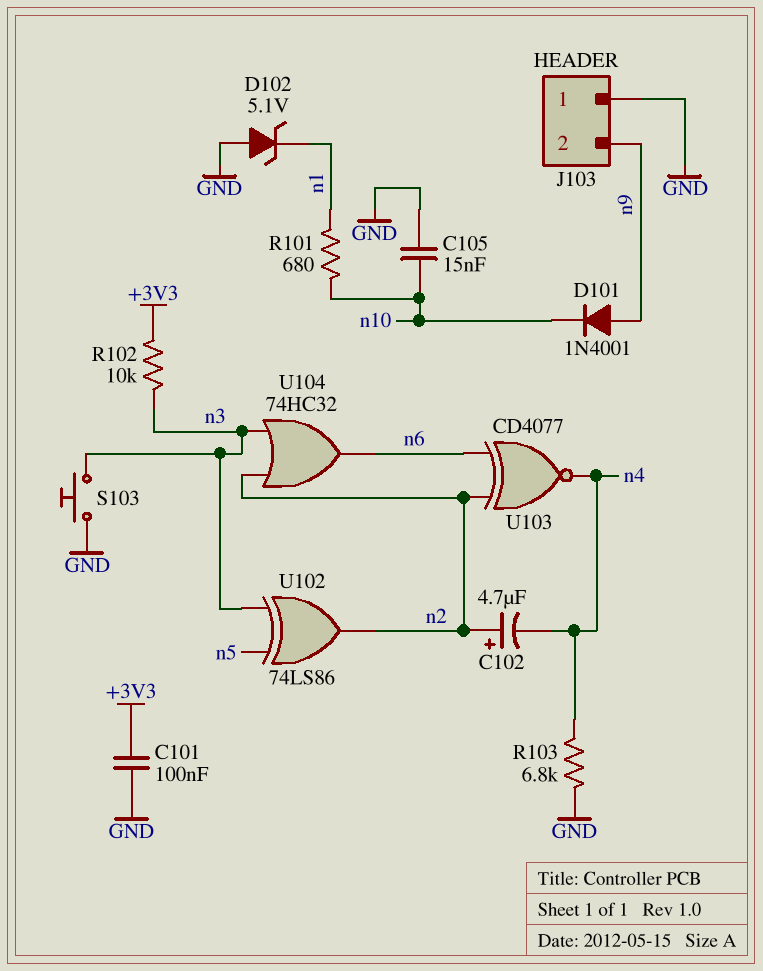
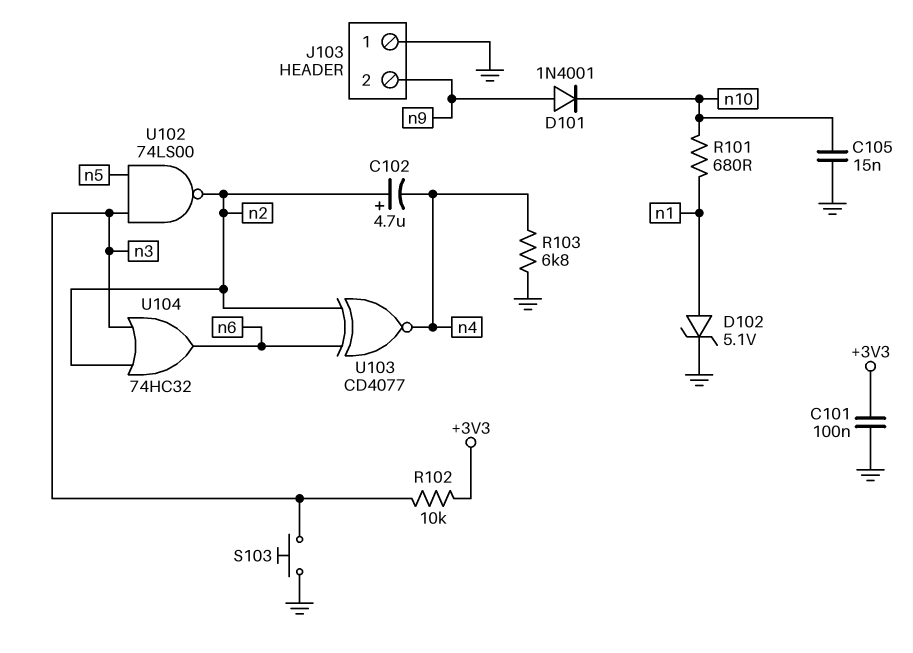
D102: zener 5.1V (A GND, K n1) -> zener 5.1V (A n1, K GND)
U102: XOR 74LS86 (in n3, in n5, out n2) -> NAND 74LS00 (in n3, in n5, out n2)

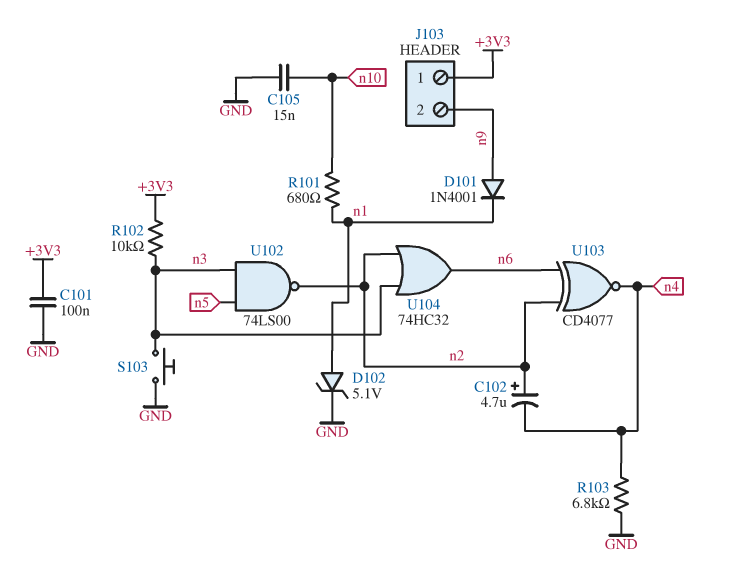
D101: diode 1N4001 (A n9, K n10) -> diode 1N4001 (A n9, K n1)
J103 pin 1: GND -> +3V3

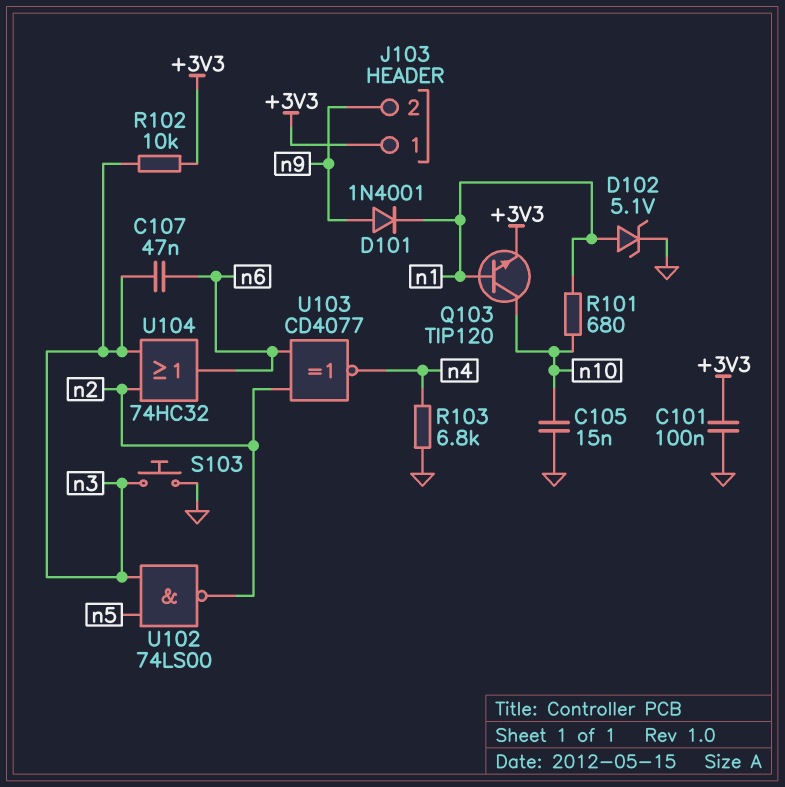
C102: 4.7uF (plus n2, minus n4) -> none
C107: none -> 47nF (n3, n6)
Q103: none -> NPN TIP120 (B n1, C n10, E +3V3)

